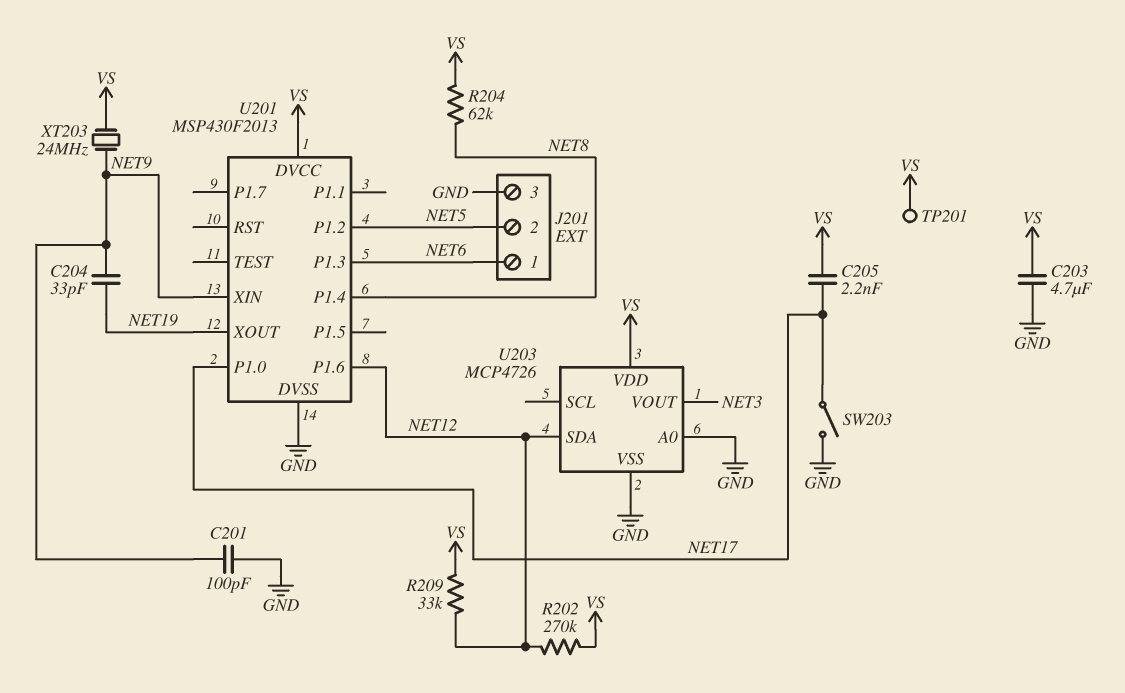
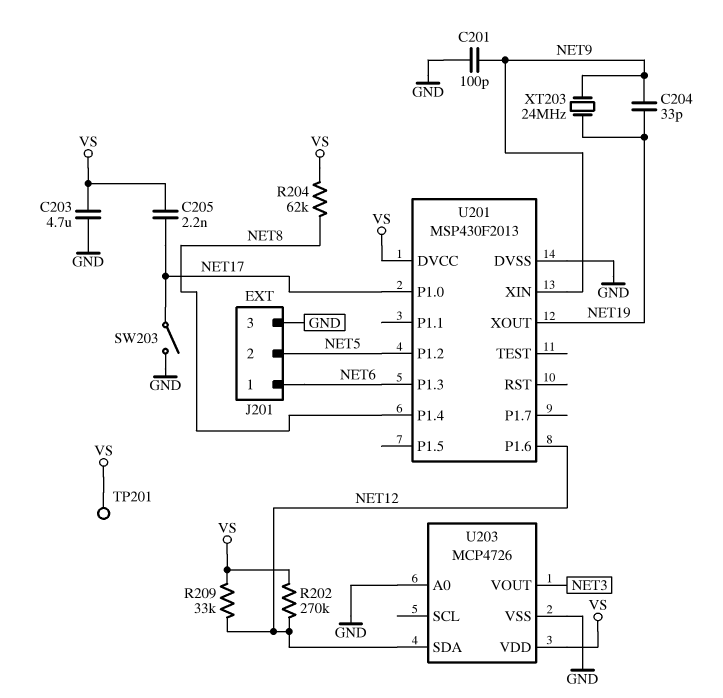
XT203: 24MHz (NET9, VS) -> 24MHz (NET9, NET19)

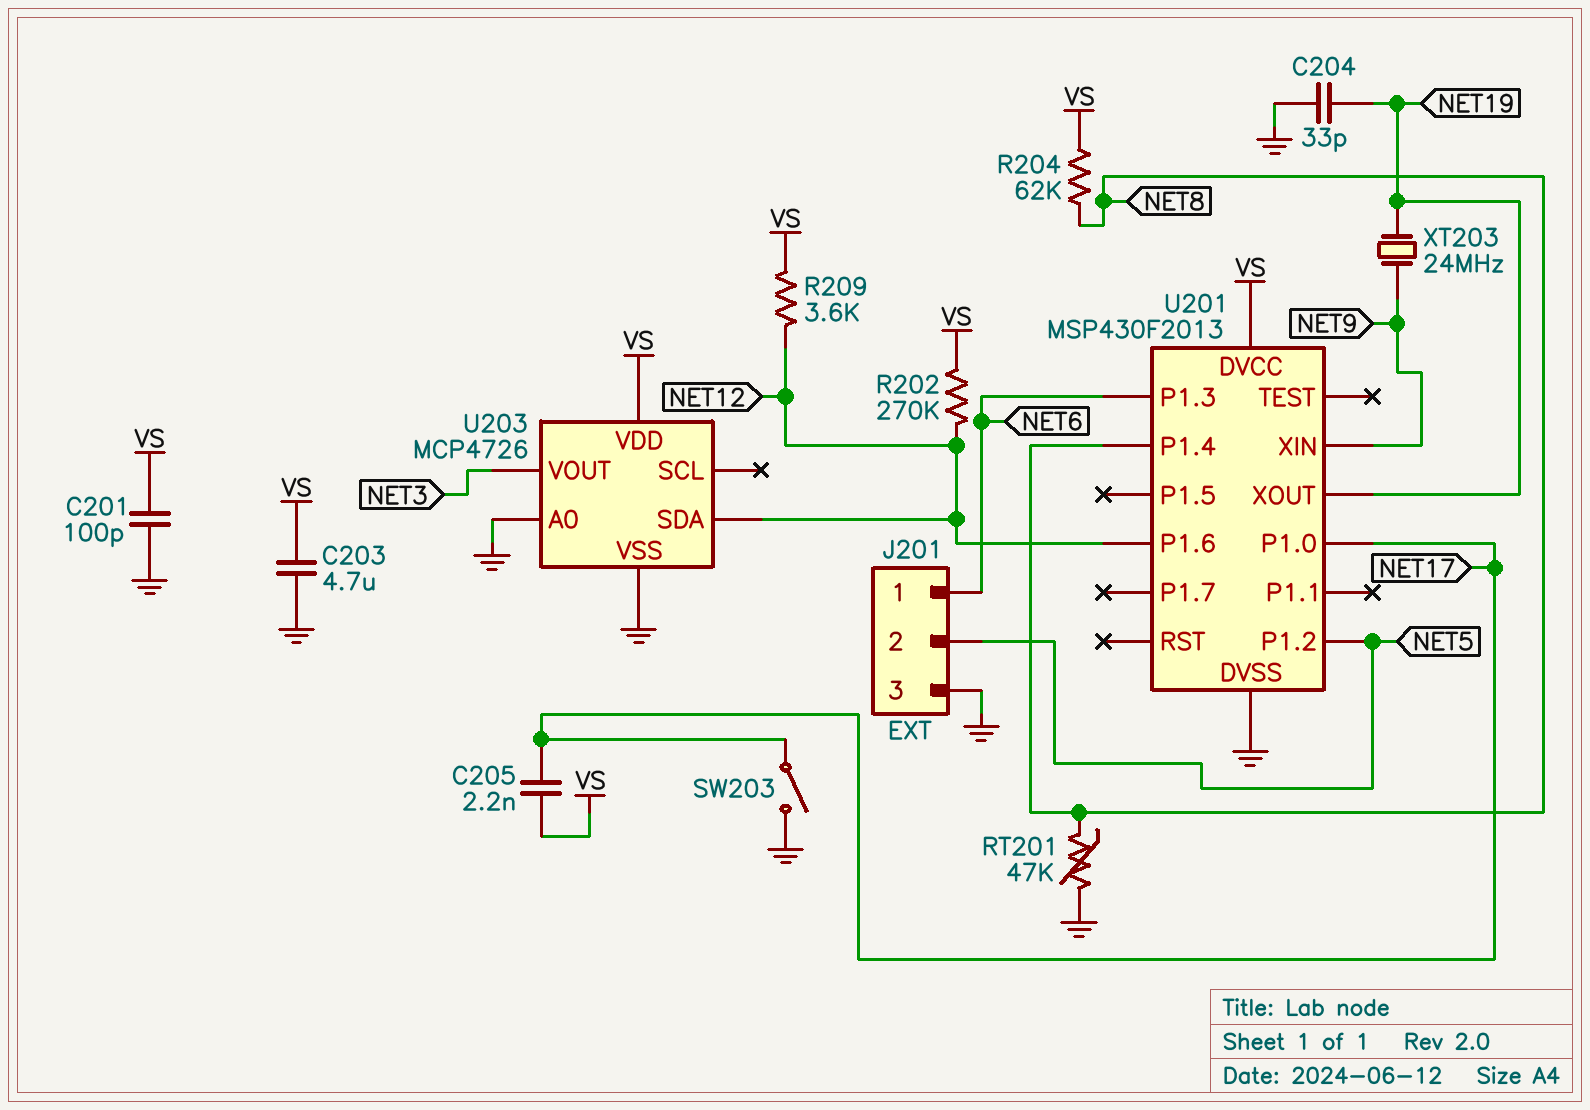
C201: 100pF (GND, NET9) -> 100pF (GND, VS)
C204: 33pF (NET9, NET19) -> 33pF (GND, NET19)
R209: 33k (NET12, VS) -> 3.6k (NET12, VS)
RT201: none -> 47k (GND, NET8)
TP201: test point (VS) -> none

